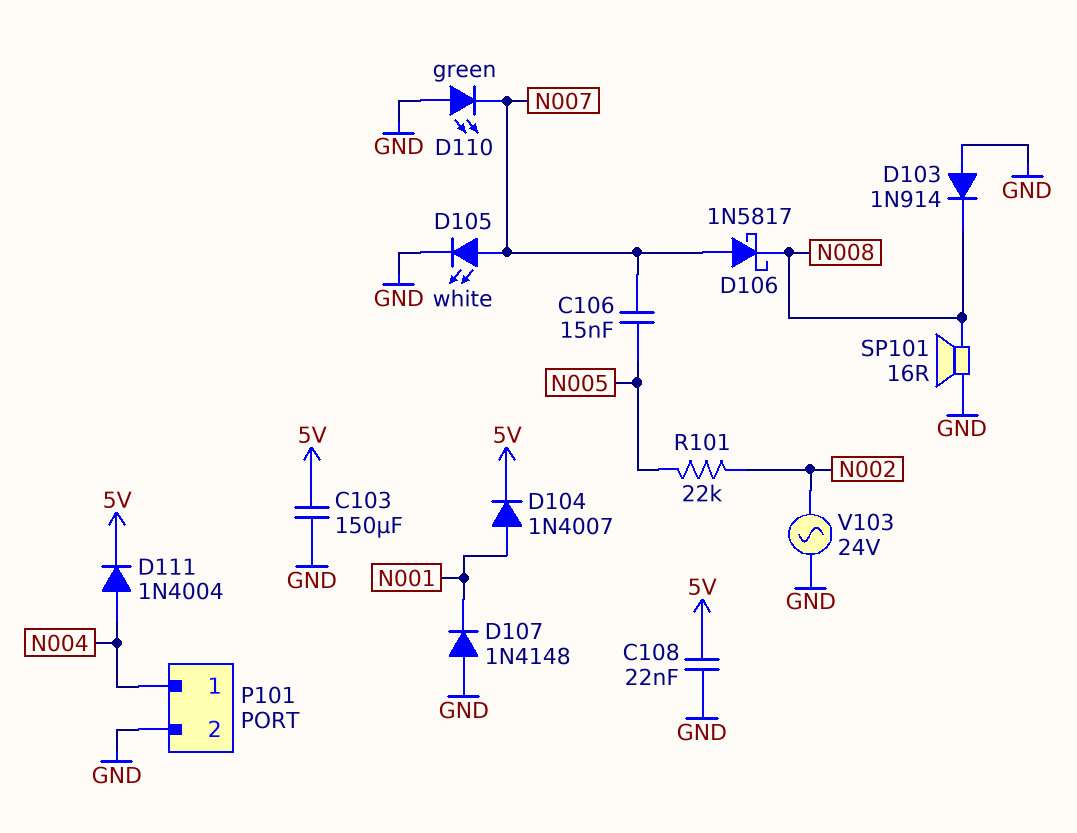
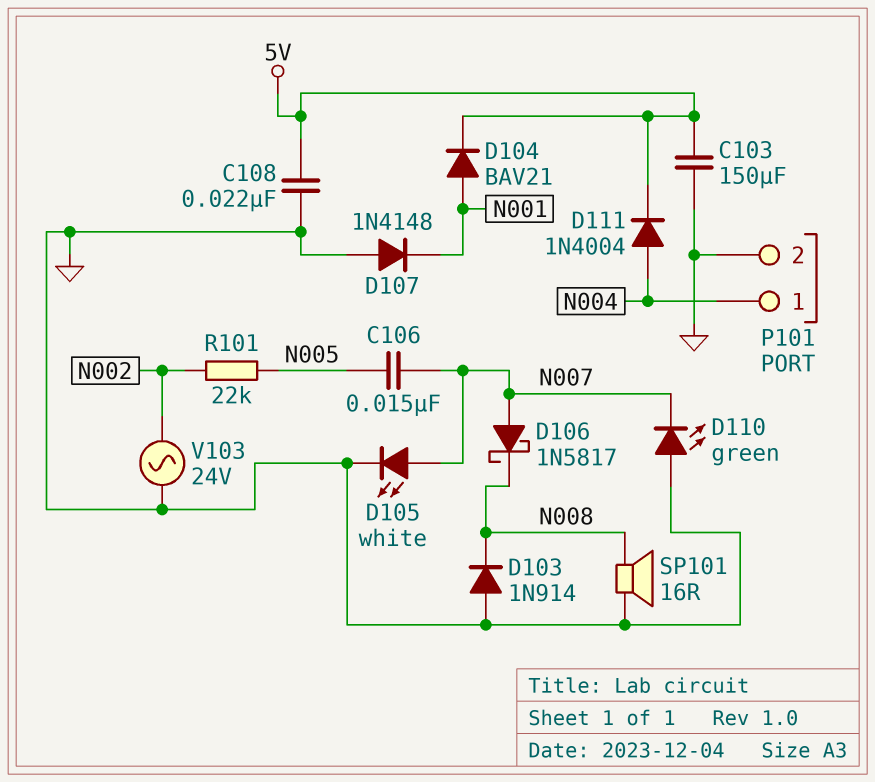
D104: diode 1N4007 (A N001, K 5V) -> diode BAV21 (A N001, K 5V)

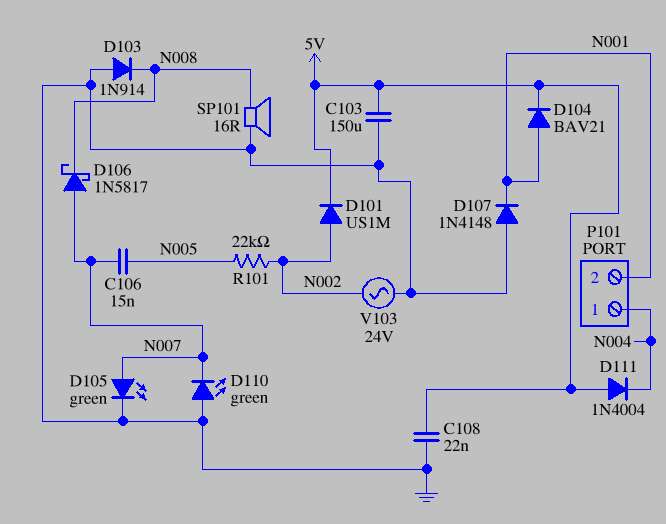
D101: none -> diode US1M (A N002, K 5V)
D105: LED white (A N007, K GND) -> LED green (A N007, K GND)
D111: diode 1N4004 (A N004, K 5V) -> diode 1N4004 (A 5V, K N004)
P101 pin 2: GND -> N001

